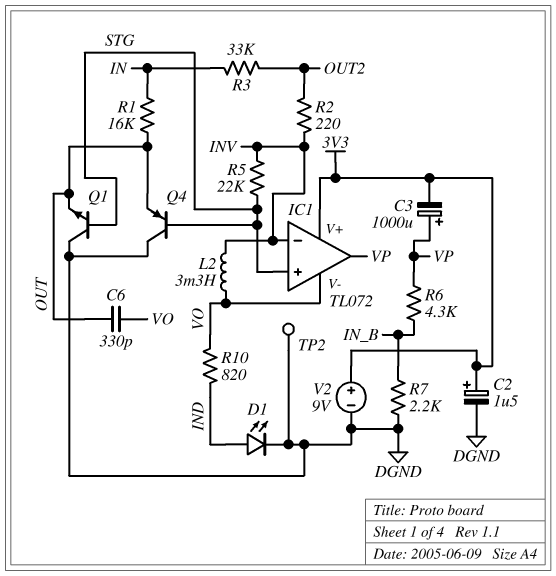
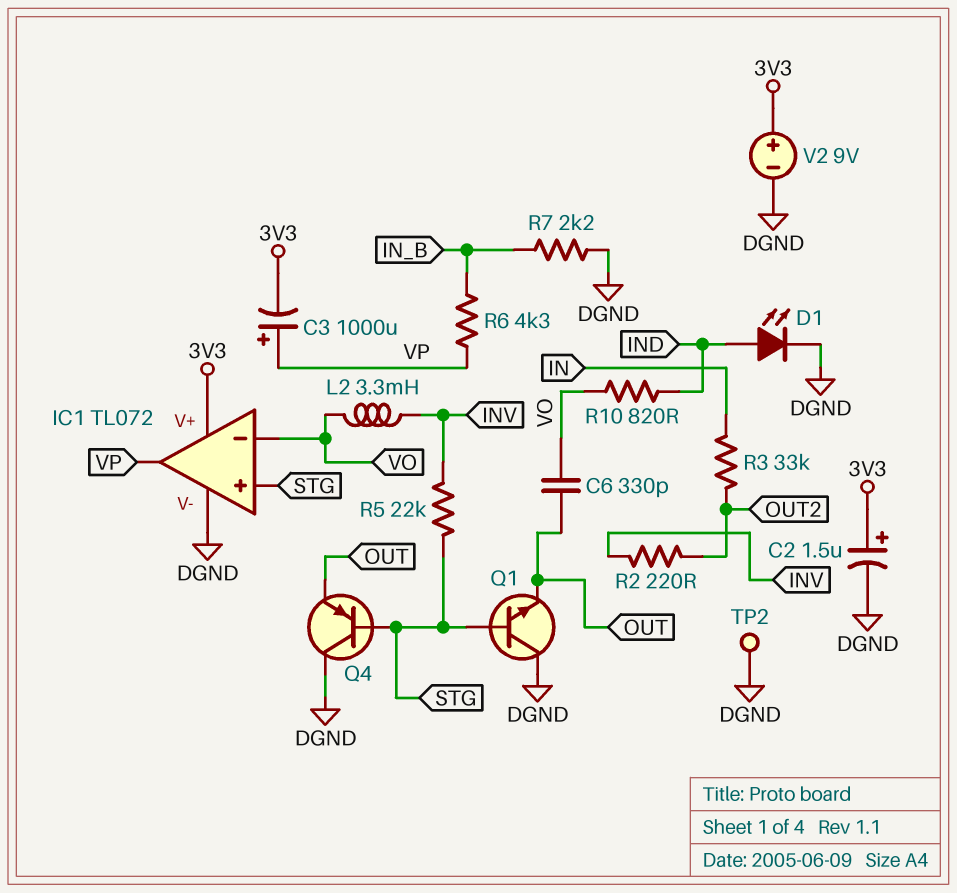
IC1 pin V-: VO -> DGND
IC1 pin in-: INV -> VO
R1: 16k (IN, OUT) -> none

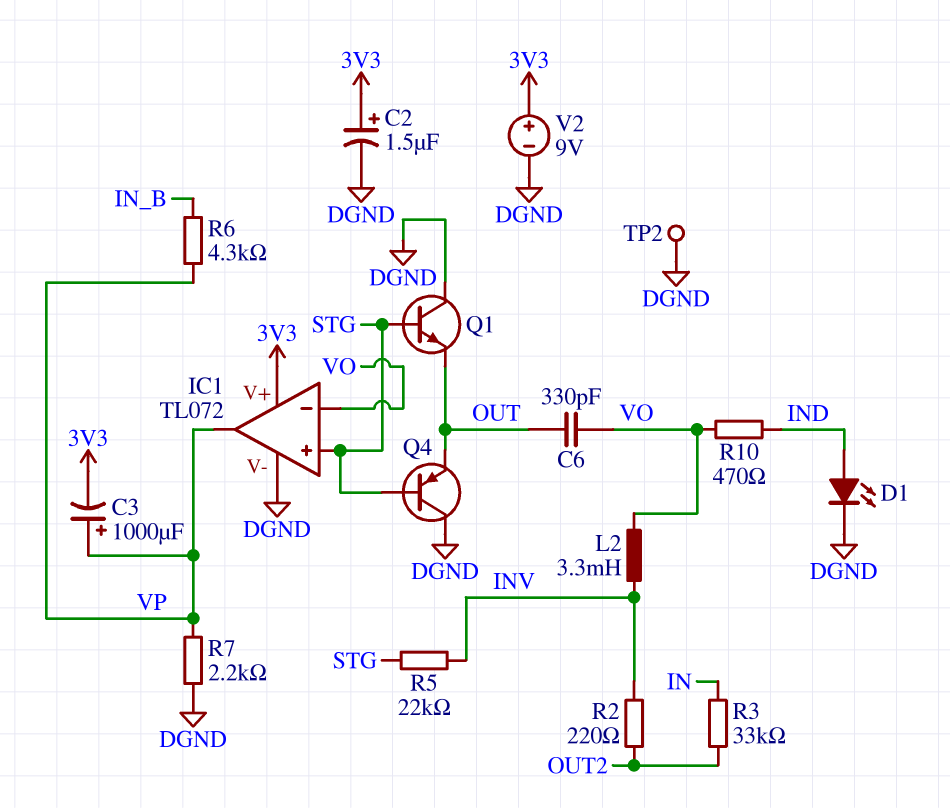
R7: 2.2k (DGND, IN_B) -> 2.2k (DGND, VP)
R10: 820 (IND, VO) -> 470 (IND, VO)

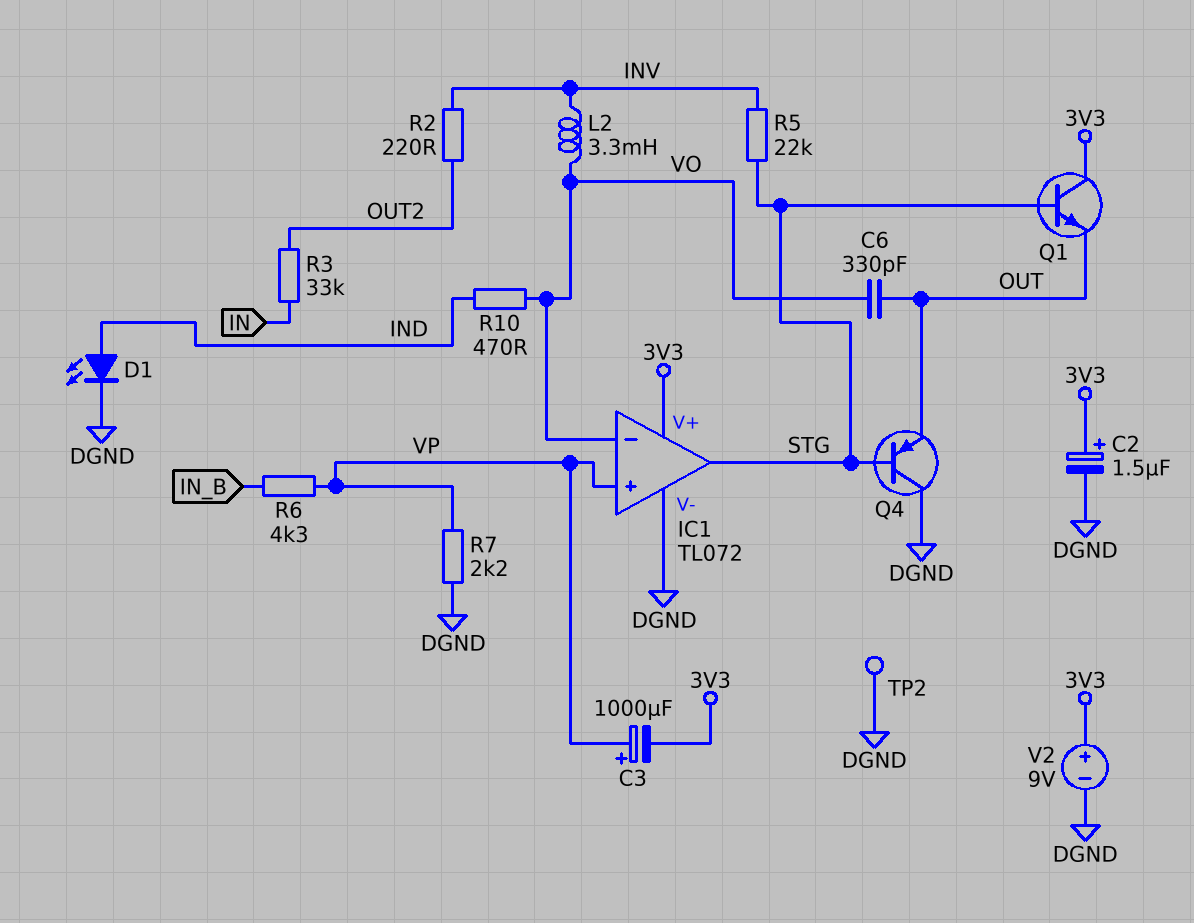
IC1 pin in+: STG -> VP
IC1 pin out: VP -> STG
Q1: NPN (B STG, C DGND, E OUT) -> NPN (B STG, C 3V3, E OUT)

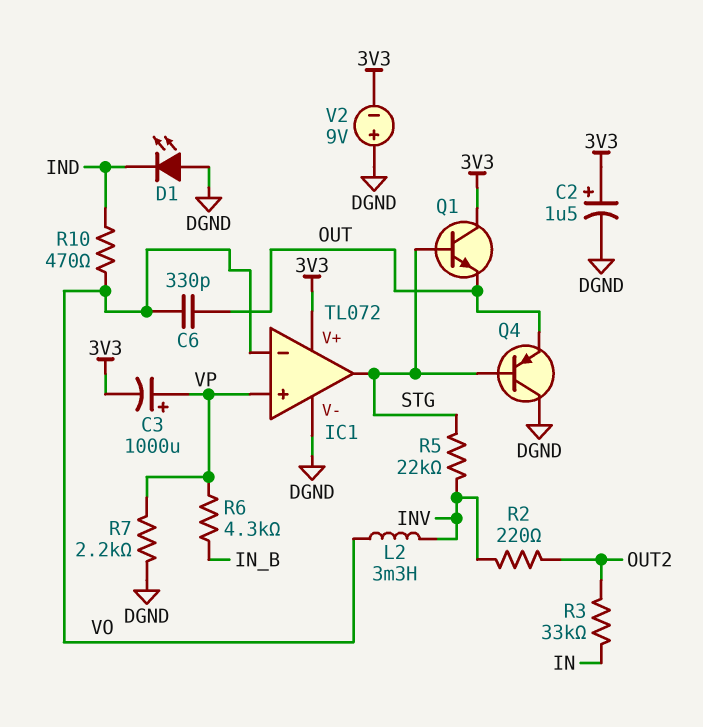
D1: LED (A IND, K DGND) -> LED (A DGND, K IND)
TP2: test point (DGND) -> none
V2: 9V (plus 3V3, minus DGND) -> 9V (plus DGND, minus 3V3)

